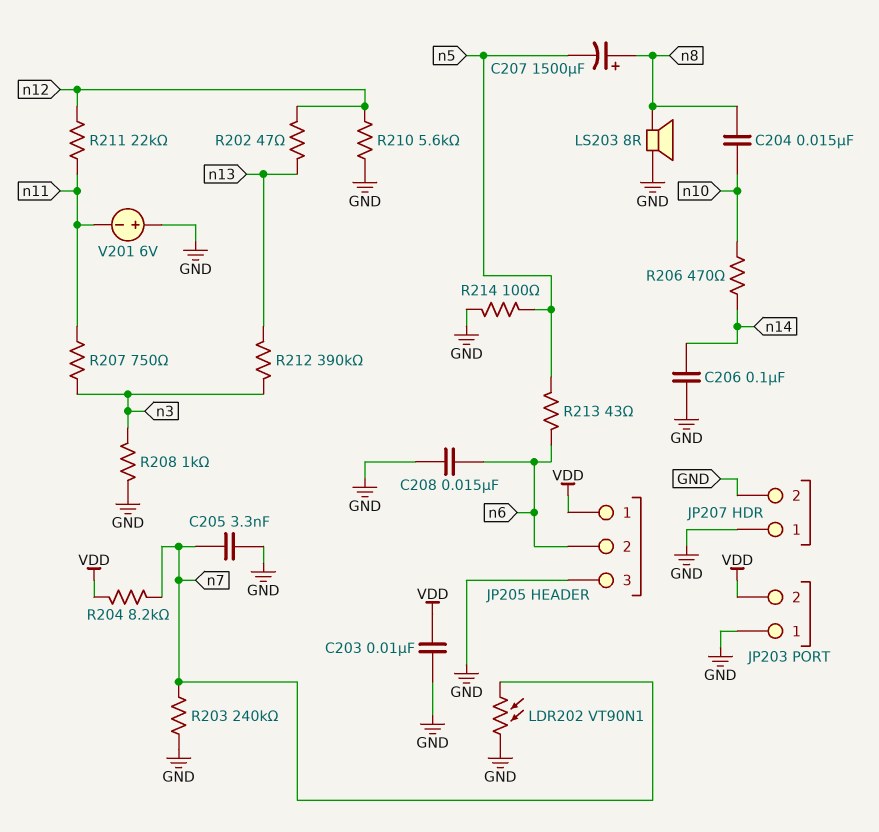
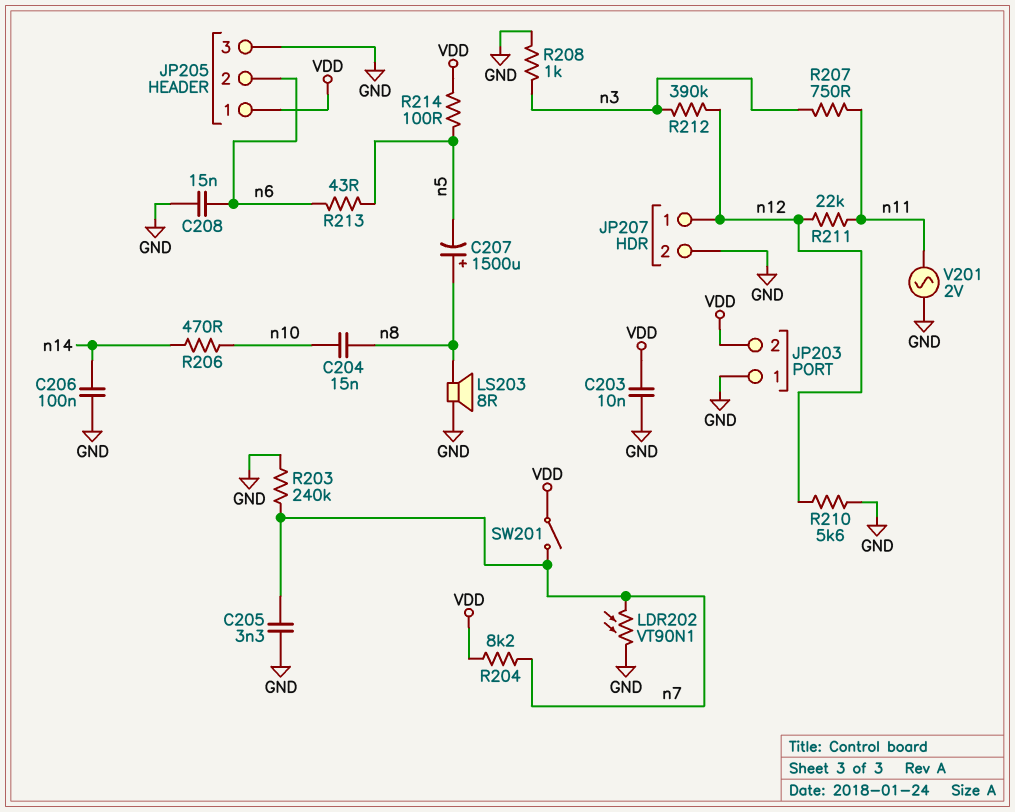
JP207 pin 1: GND -> n12
R202: 47 (n12, n13) -> none
R212: 390k (n3, n13) -> 390k (n3, n12)
R214: 100 (GND, n5) -> 100 (VDD, n5)
SW201: none -> switch (VDD, n7)
V201: 6V (plus GND, minus n11) -> AC 2V (GND, n11)

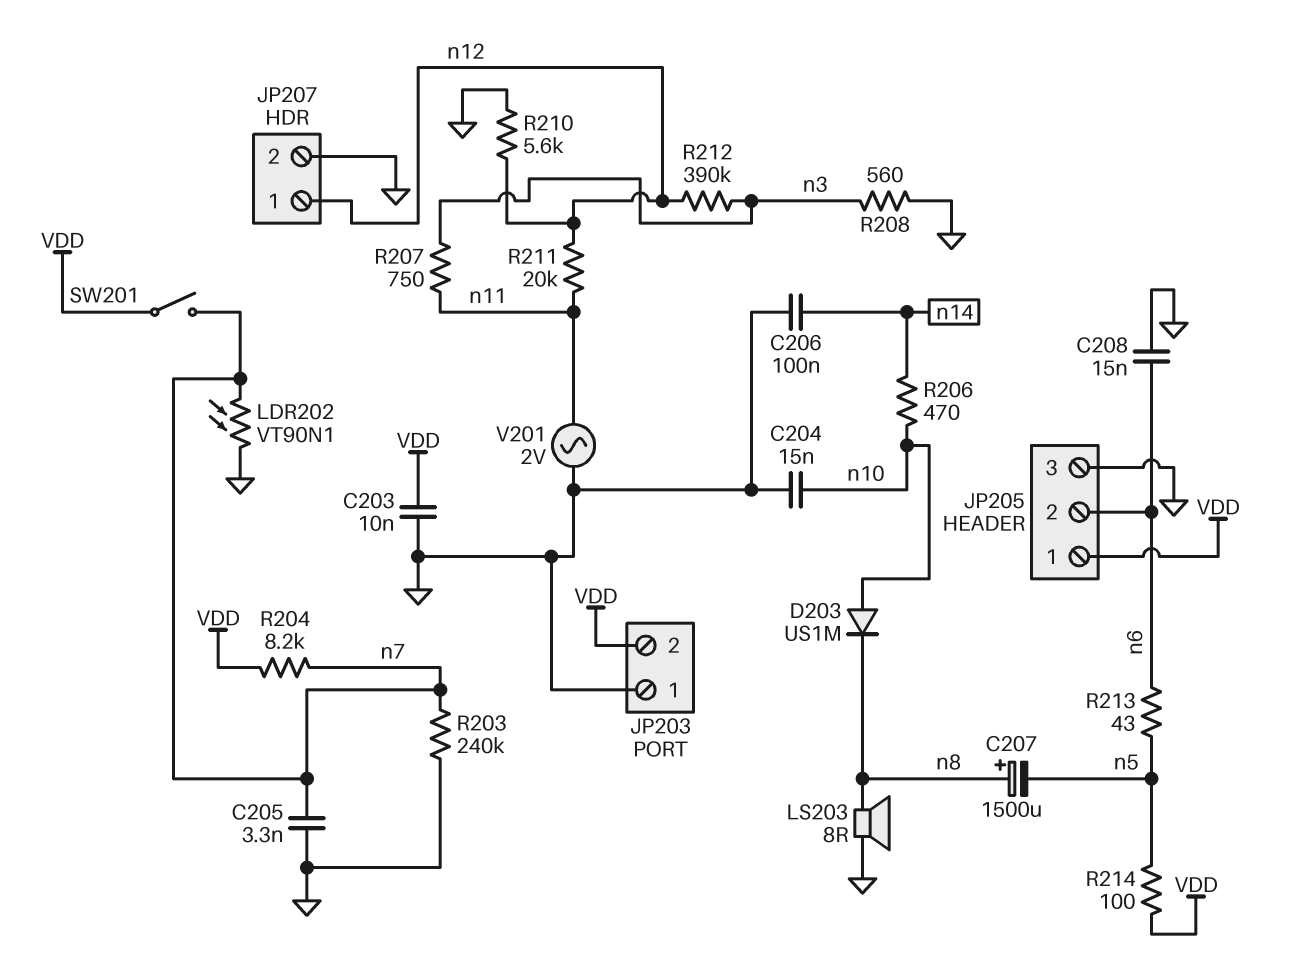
C204: 15nF (n8, n10) -> 15nF (GND, n10)
D203: none -> diode US1M (A n10, K n8)
R208: 1k (GND, n3) -> 560 (GND, n3)
R211: 22k (n11, n12) -> 20k (n11, n12)

